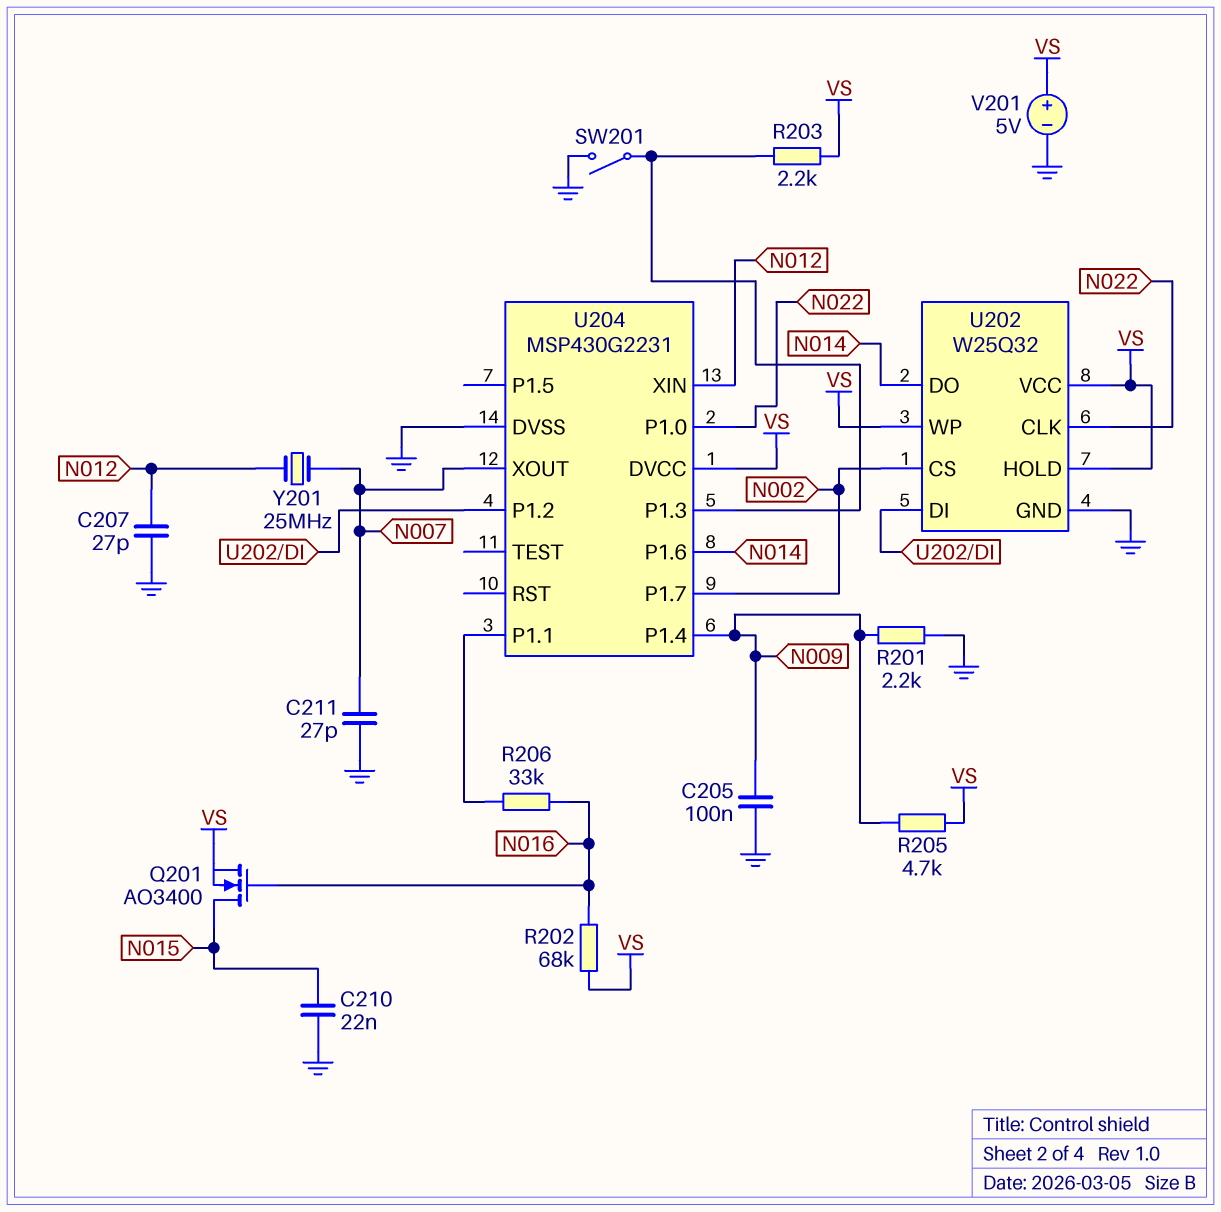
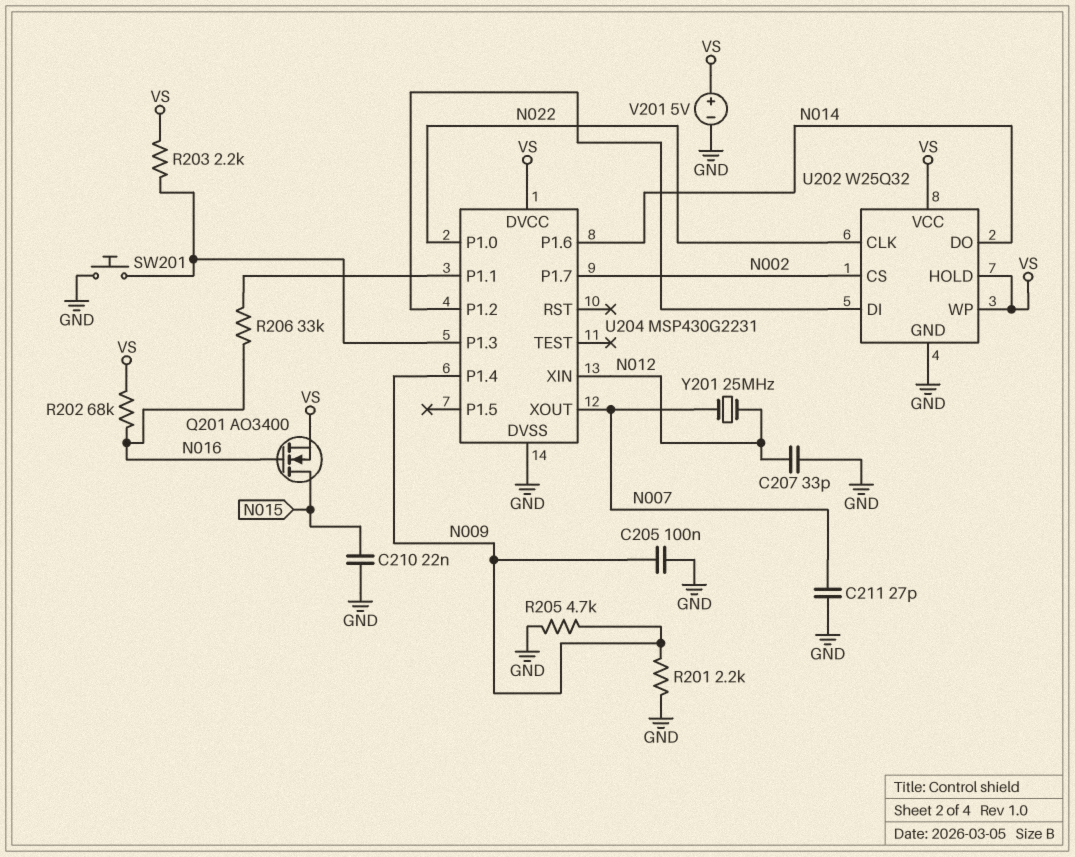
C207: 27pF (GND, N012) -> 33pF (GND, N012)
R205: 4.7k (N009, VS) -> 4.7k (GND, N009)
SW201: switch (GND, U204/P1.3) -> button (GND, U204/P1.3)

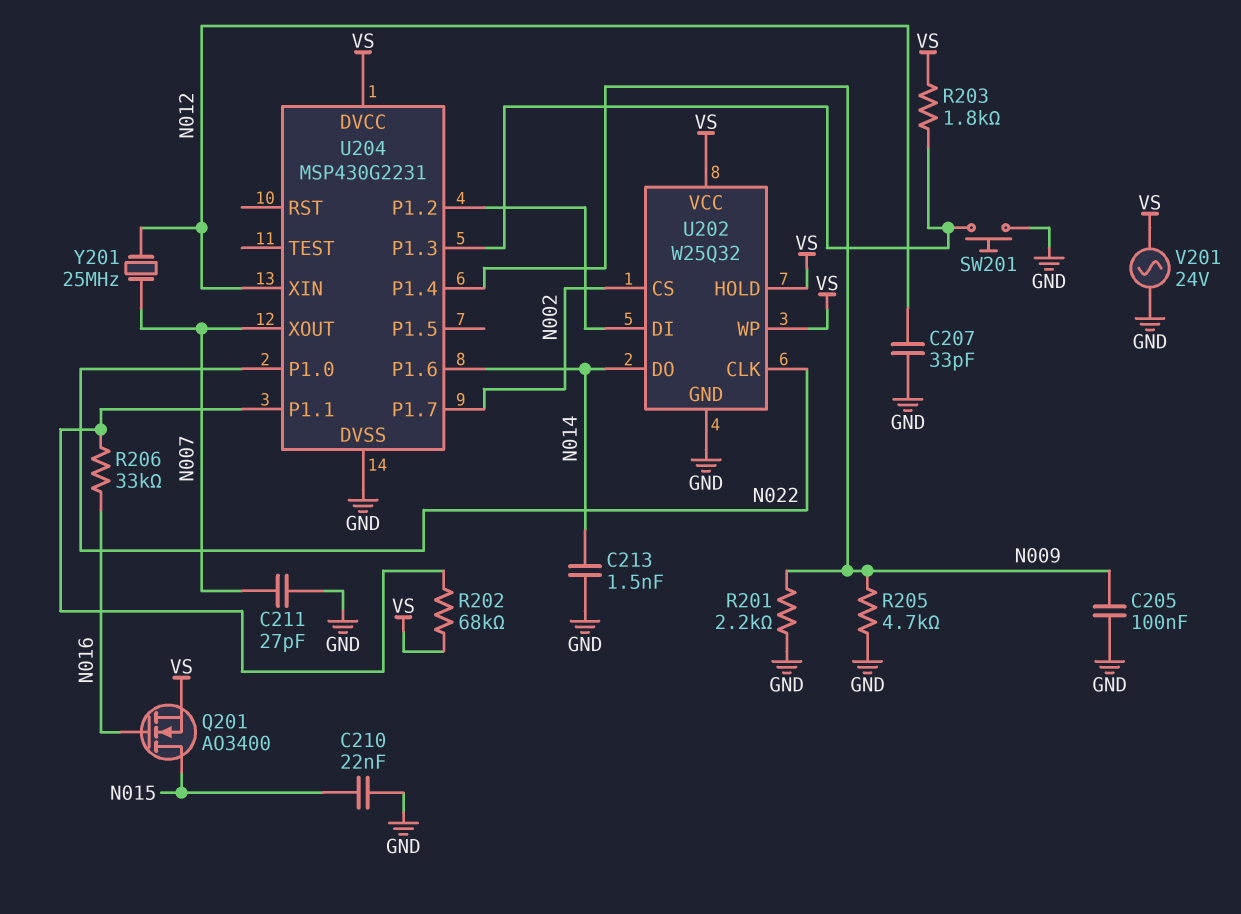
C213: none -> 1.5nF (GND, N014)
R202: 68k (N016, VS) -> 68k (U204/P1.1, VS)
R203: 2.2k (U204/P1.3, VS) -> 1.8k (U204/P1.3, VS)
V201: 5V (plus VS, minus GND) -> AC 24V (GND, VS)

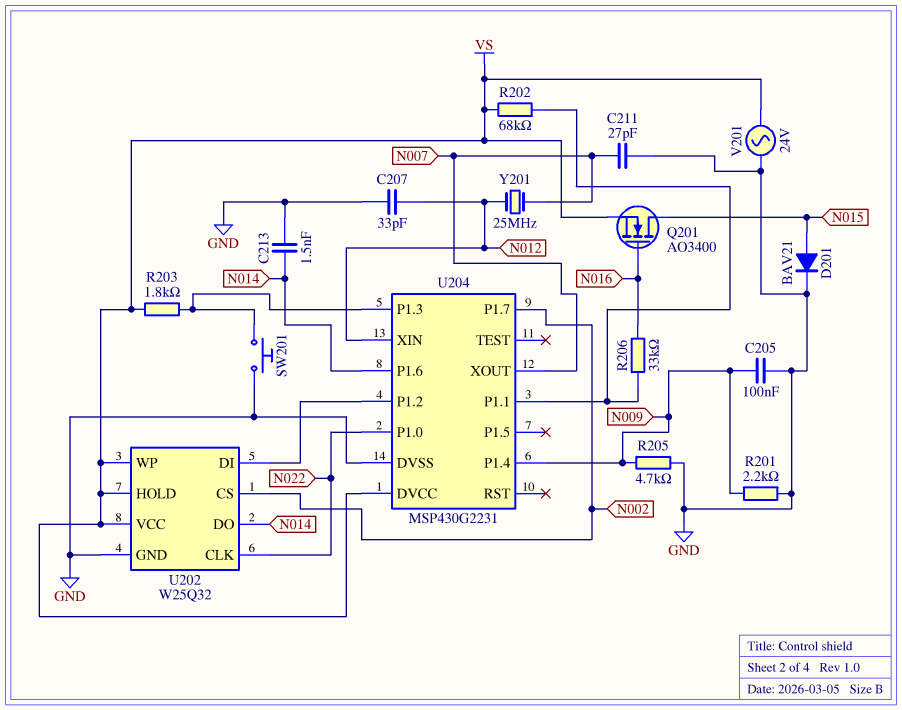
C210: 22nF (GND, N015) -> none
D201: none -> diode BAV21 (A N015, K GND)

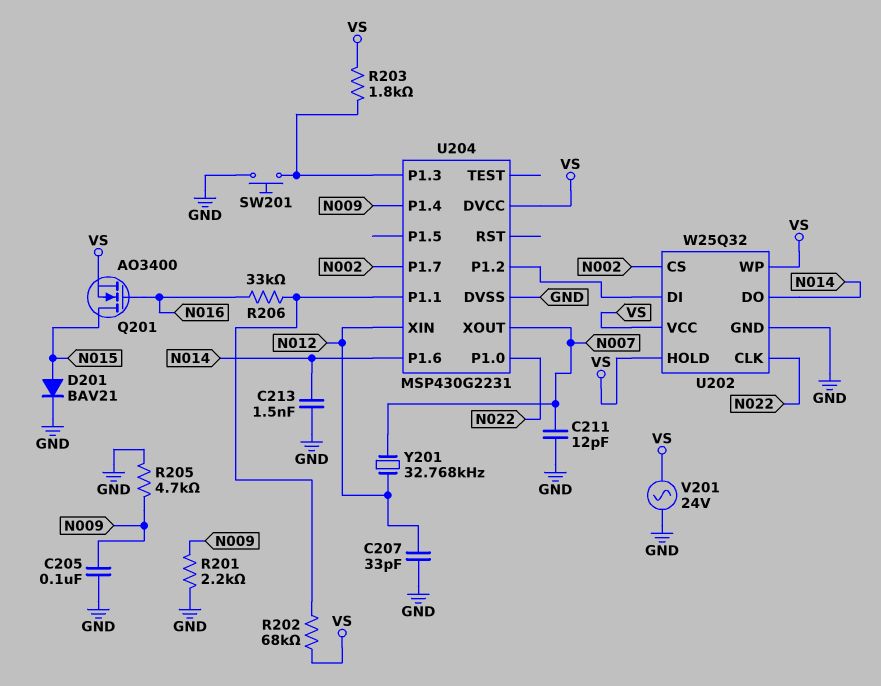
C211: 27pF (GND, N007) -> 12pF (GND, N007)
Y201: 25MHz (N007, N012) -> 32.768kHz (N007, N012)

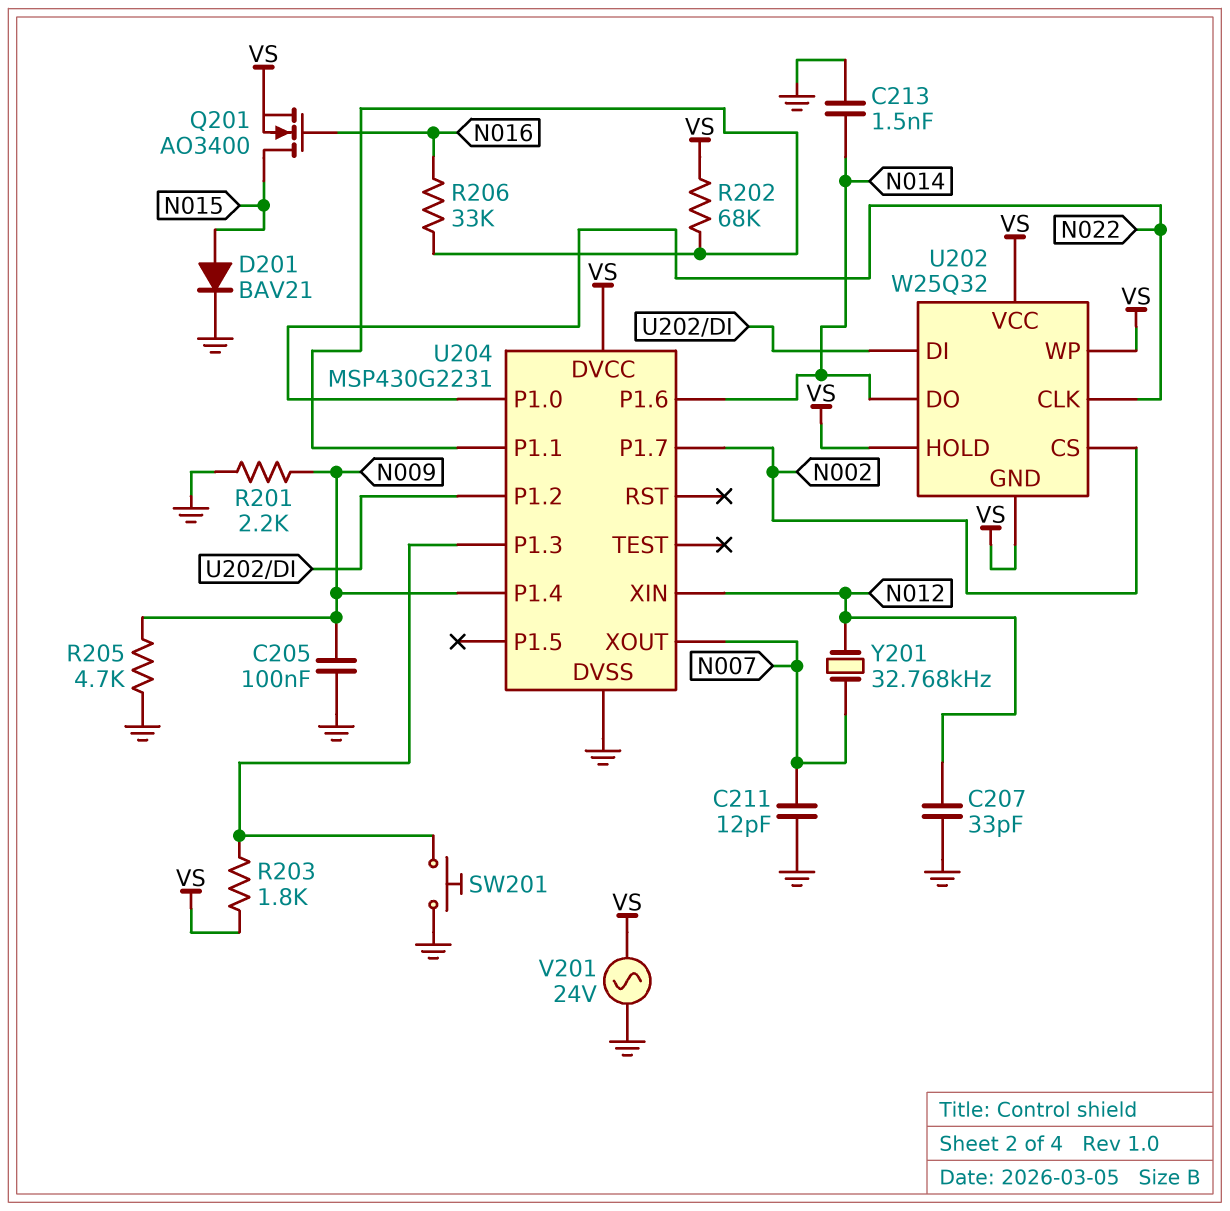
U202 pin GND: GND -> VS

